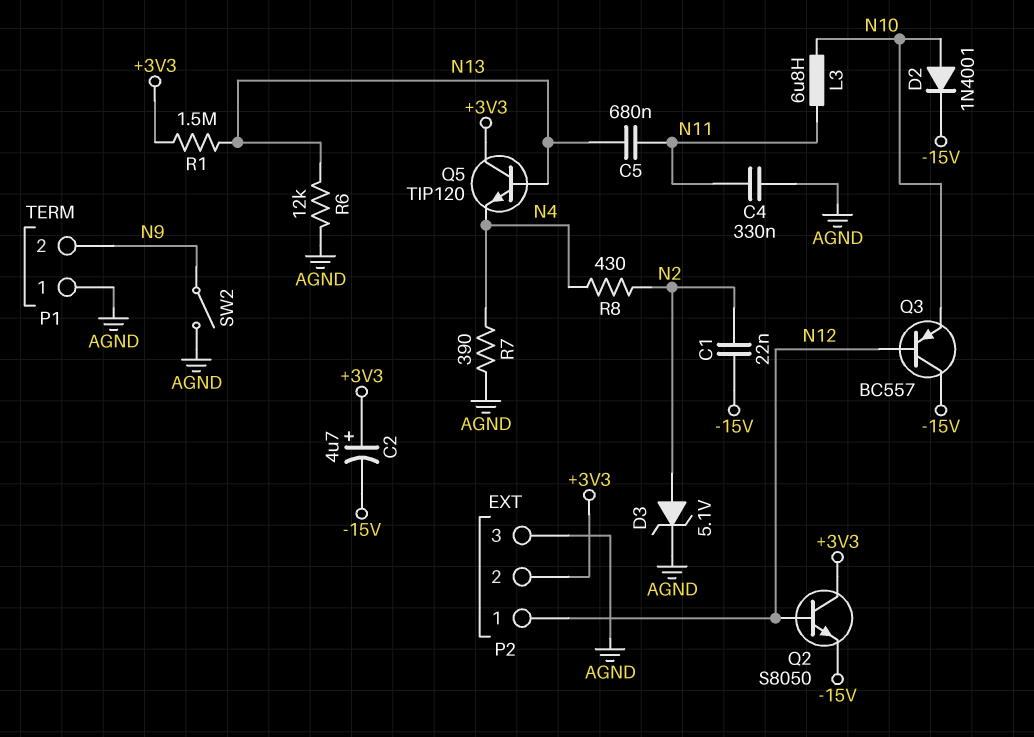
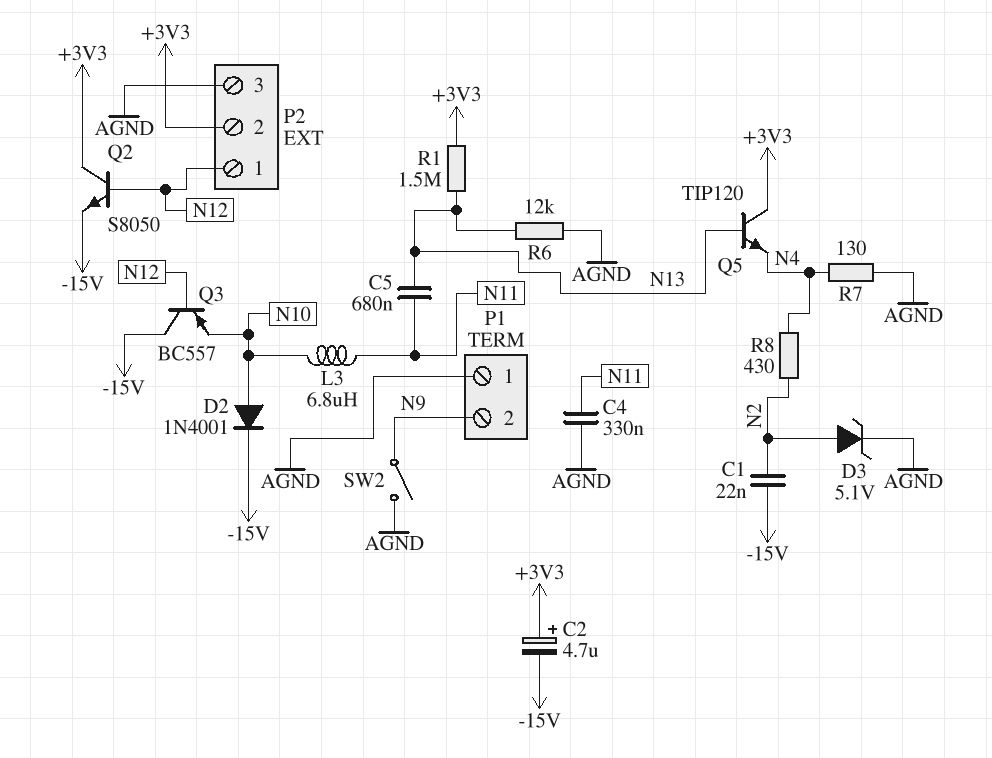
R7: 390 (AGND, N4) -> 130 (AGND, N4)

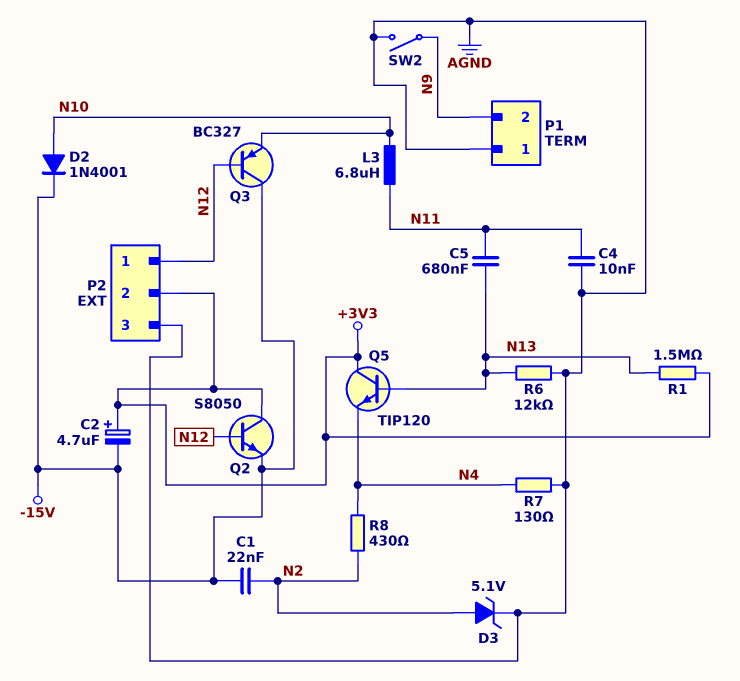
C4: 330nF (AGND, N11) -> 10nF (AGND, N11)
Q3: PNP BC557 (B N12, C -15V, E N10) -> PNP BC327 (B N12, C -15V, E N10)

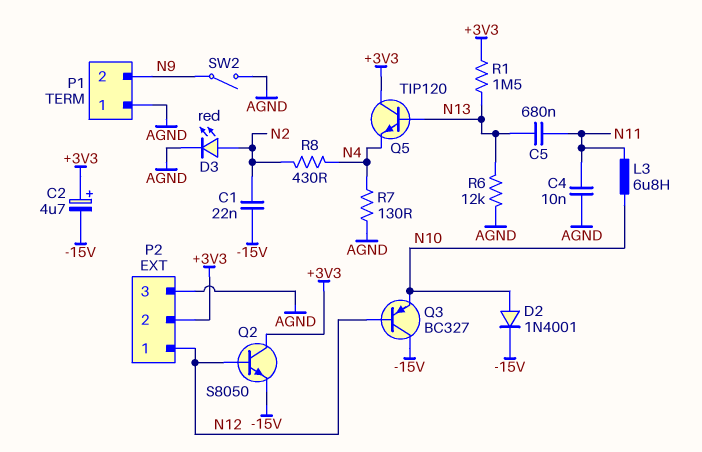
D3: zener 5.1V (A N2, K AGND) -> LED red (A N2, K AGND)

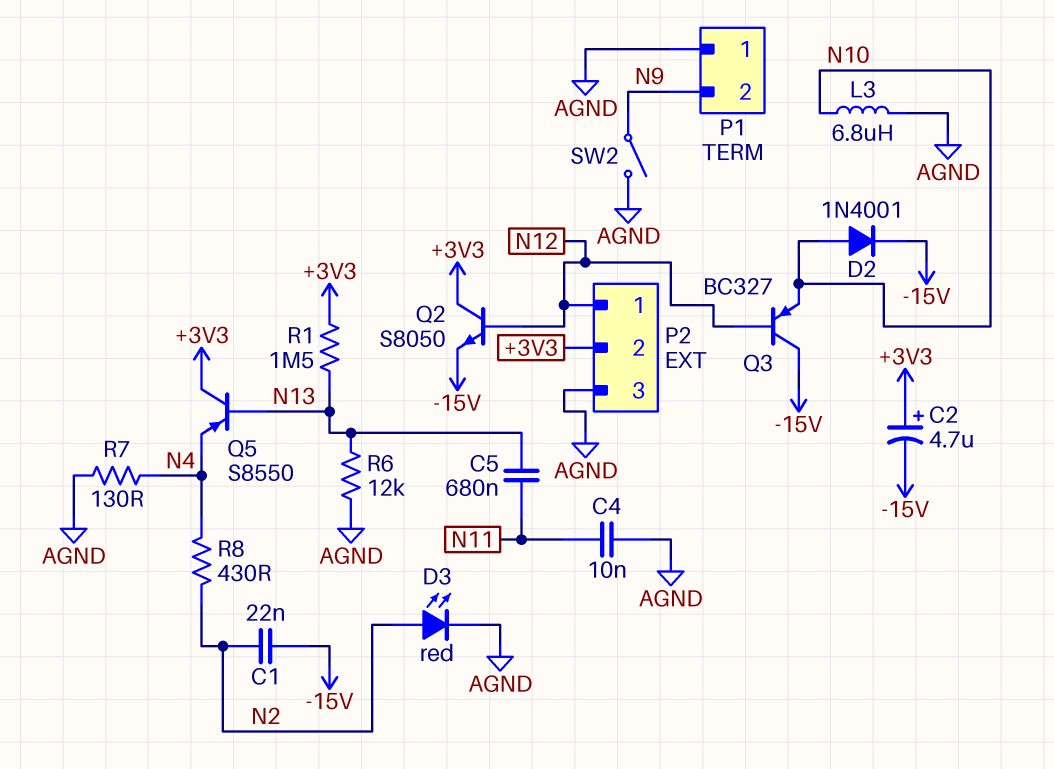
L3: 6.8uH (N10, N11) -> 6.8uH (AGND, N10)
Q5: NPN TIP120 (B N13, C +3V3, E N4) -> PNP S8550 (B N13, C +3V3, E N4)

